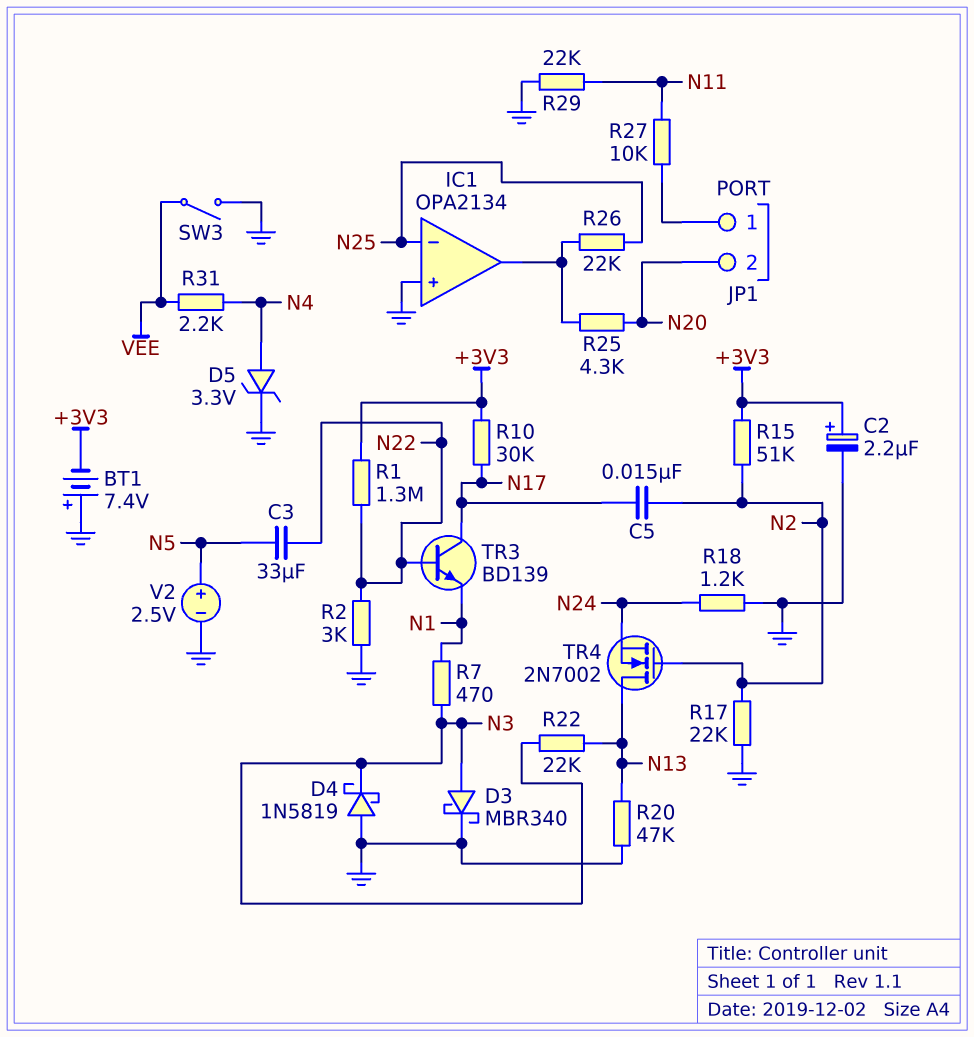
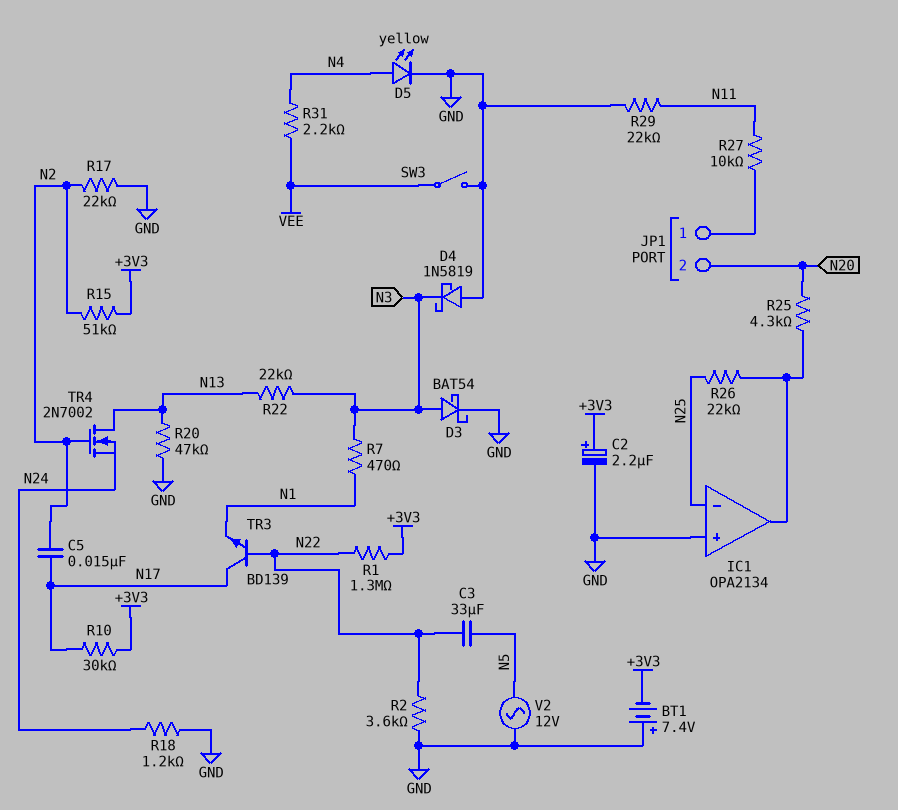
D3: schottky MBR340 (A N3, K GND) -> schottky BAT54 (A N3, K GND)
D5: zener 3.3V (A N4, K GND) -> LED yellow (A N4, K GND)
R2: 3k (GND, N22) -> 3.6k (GND, N22)
V2: 2.5V (plus N5, minus GND) -> AC 12V (GND, N5)

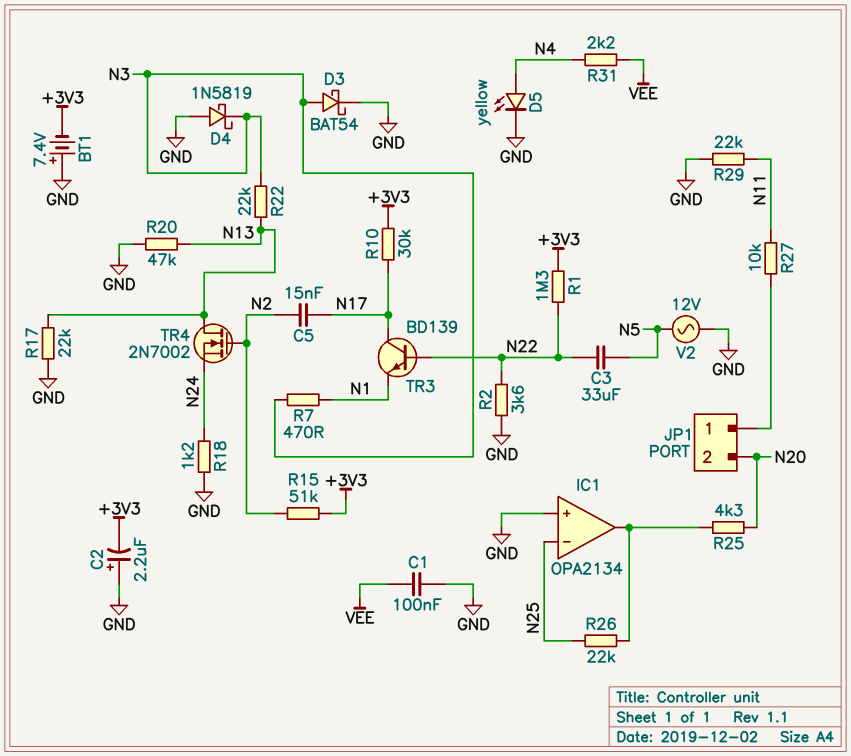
C1: none -> 100nF (GND, VEE)
C2: 2.2uF (plus +3V3, minus GND) -> 2.2uF (plus GND, minus +3V3)
R17: 22k (GND, N2) -> 22k (GND, N13)
SW3: switch (GND, VEE) -> none

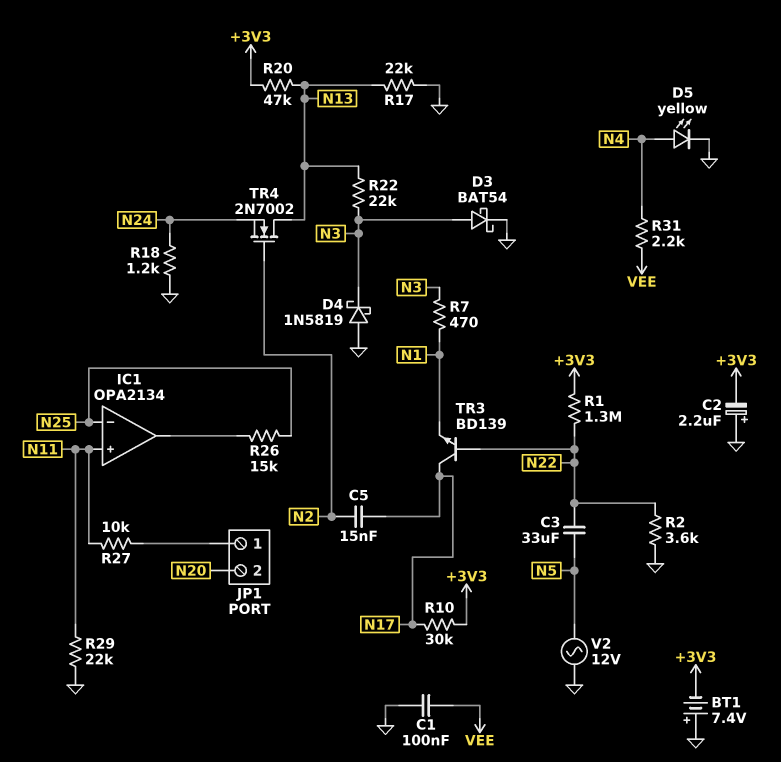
IC1 pin in+: GND -> N11
R15: 51k (+3V3, N2) -> none
R20: 47k (GND, N13) -> 47k (+3V3, N13)
R25: 4.3k (IC1/out, N20) -> none
R26: 22k (IC1/out, N25) -> 15k (IC1/out, N25)

